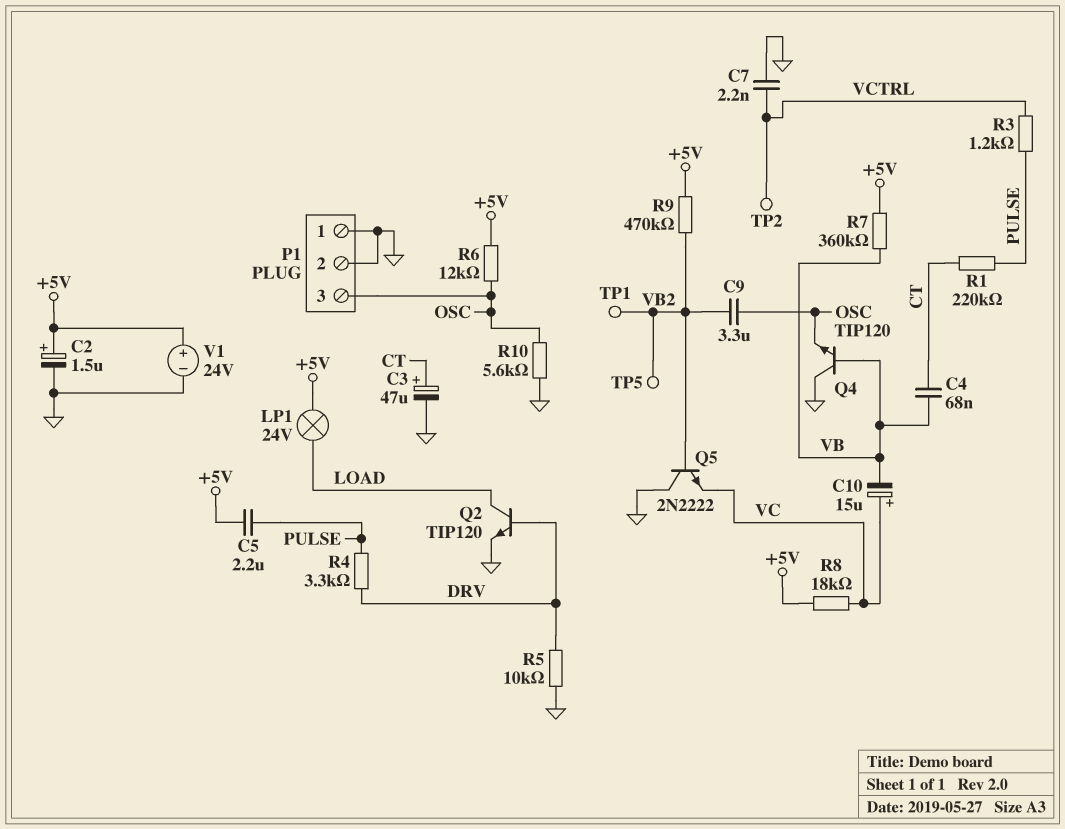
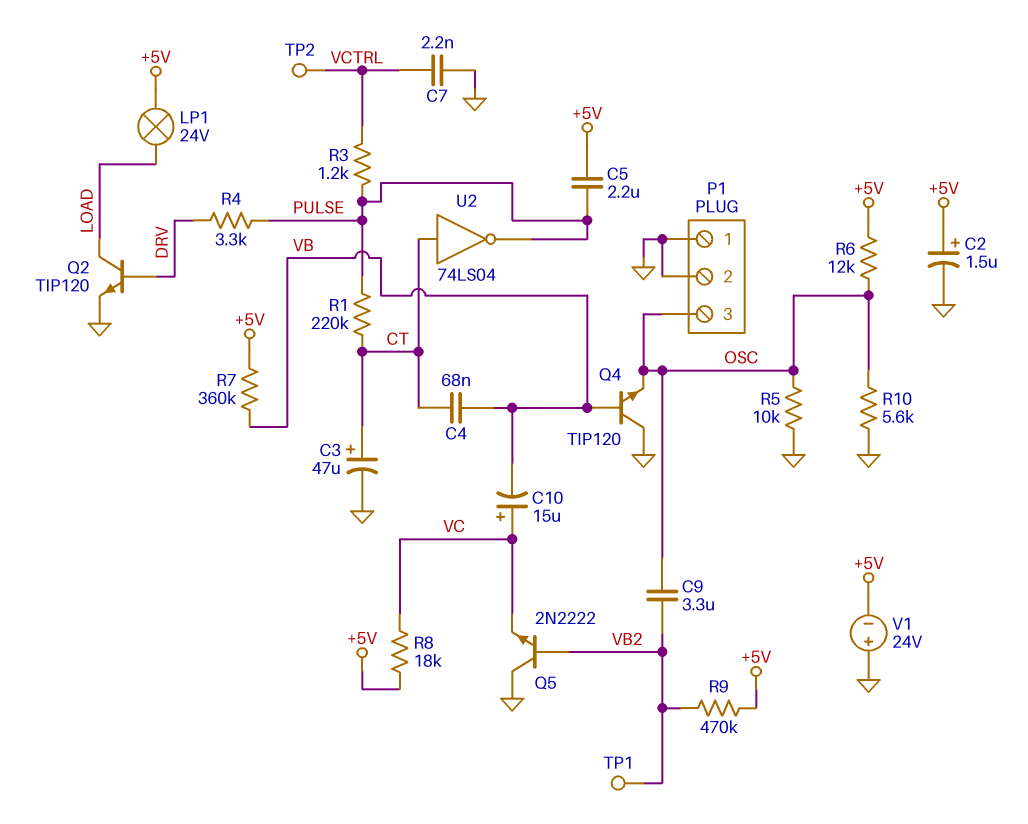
R5: 10k (DRV, GND) -> 10k (GND, OSC)
TP5: test point (VB2) -> none
U2: none -> NOT 74LS04 (in CT, out PULSE)
V1: 24V (plus +5V, minus GND) -> 24V (plus GND, minus +5V)

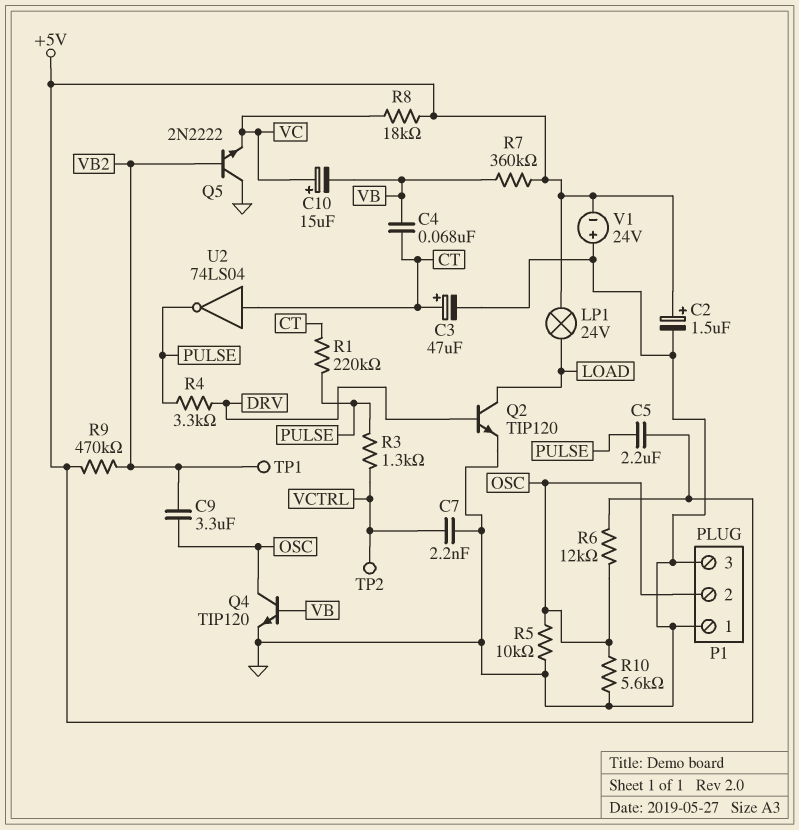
P1 pin 2: GND -> OSC
P1 pin 3: OSC -> GND
Q4: NPN TIP120 (B VB, C GND, E OSC) -> NPN TIP120 (B VB, C OSC, E GND)
R3: 1.2k (PULSE, VCTRL) -> 1.3k (PULSE, VCTRL)

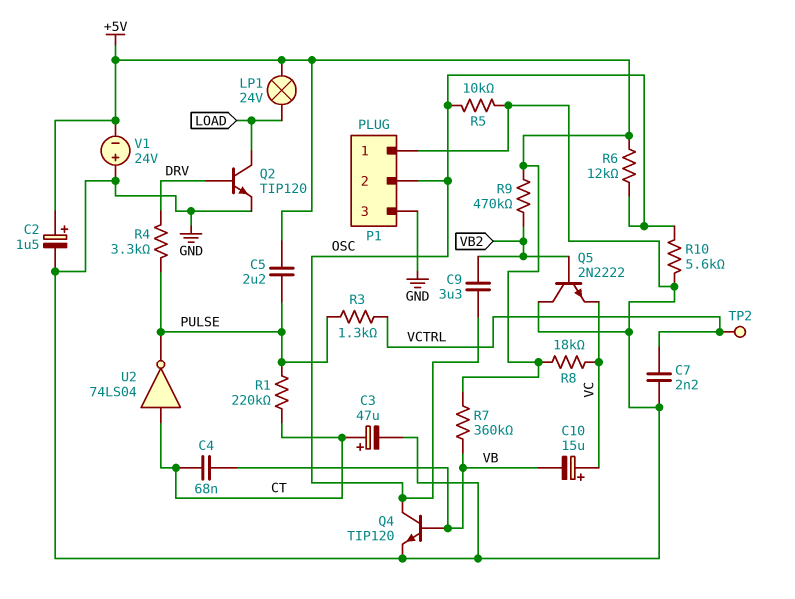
TP1: test point (VB2) -> none

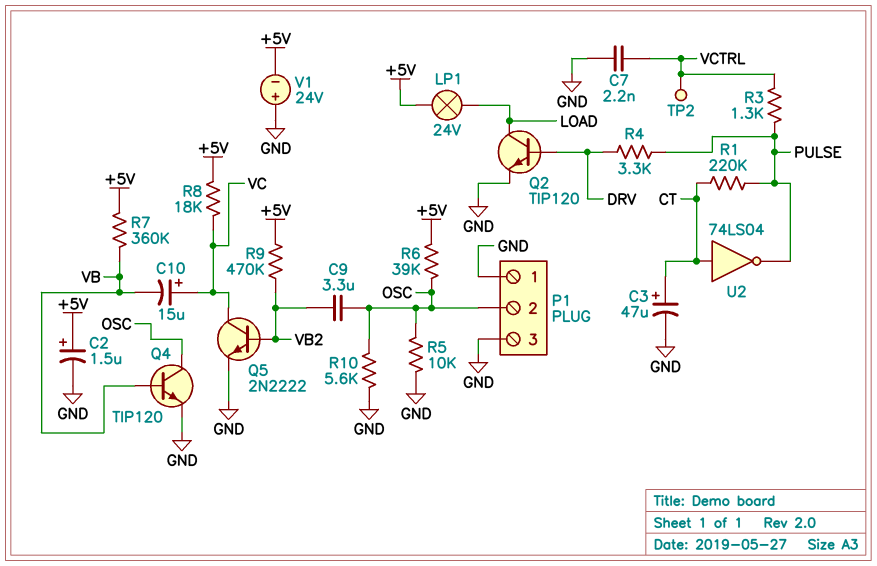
C4: 68nF (CT, VB) -> none
C5: 2.2uF (+5V, PULSE) -> none
Q5: NPN 2N2222 (B VB2, C GND, E VC) -> NPN 2N2222 (B VB2, C VC, E GND)
R6: 12k (+5V, OSC) -> 39k (+5V, OSC)

